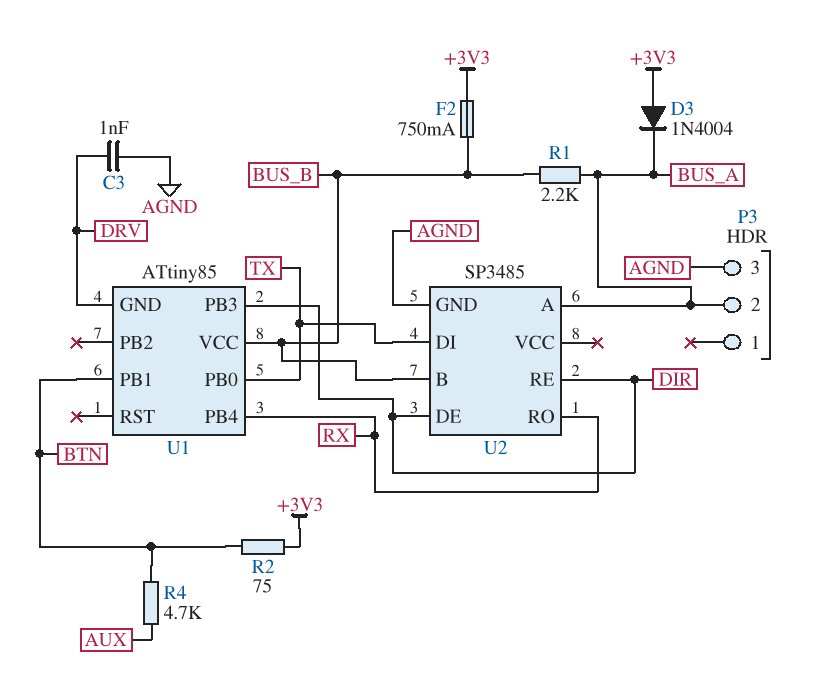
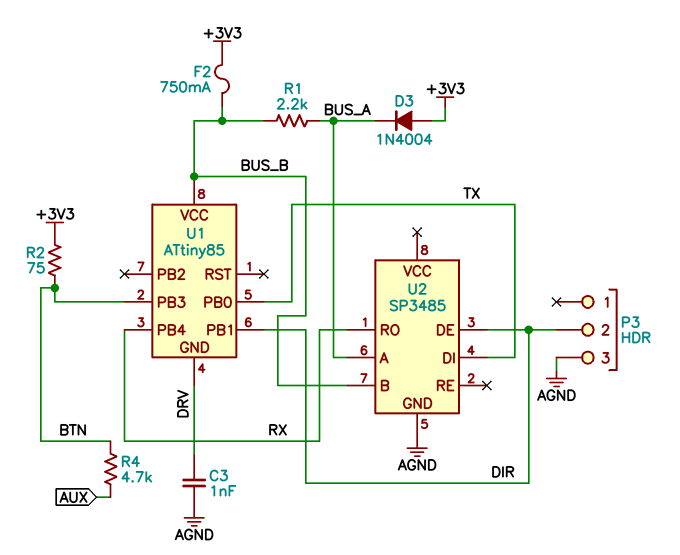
P3 pin 2: BUS_A -> DIR
U1 pin PB1: BTN -> DIR
U1 pin PB3: DIR -> BTN
U2 pin RE: DIR -> none

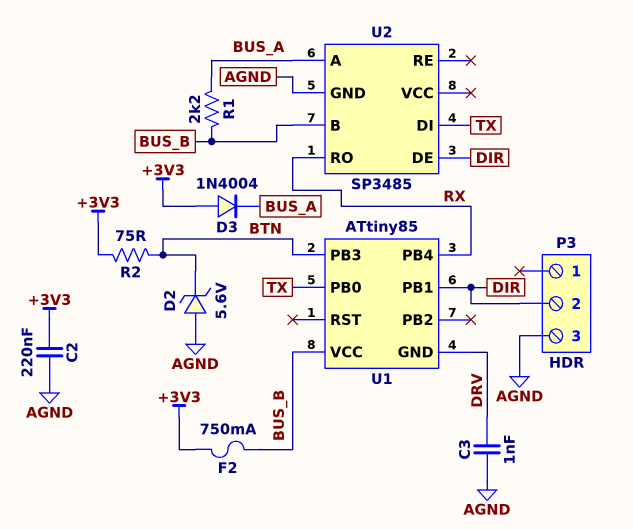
C2: none -> 220nF (+3V3, AGND)
D2: none -> zener 5.6V (A AGND, K BTN)
R4: 4.7k (AUX, BTN) -> none

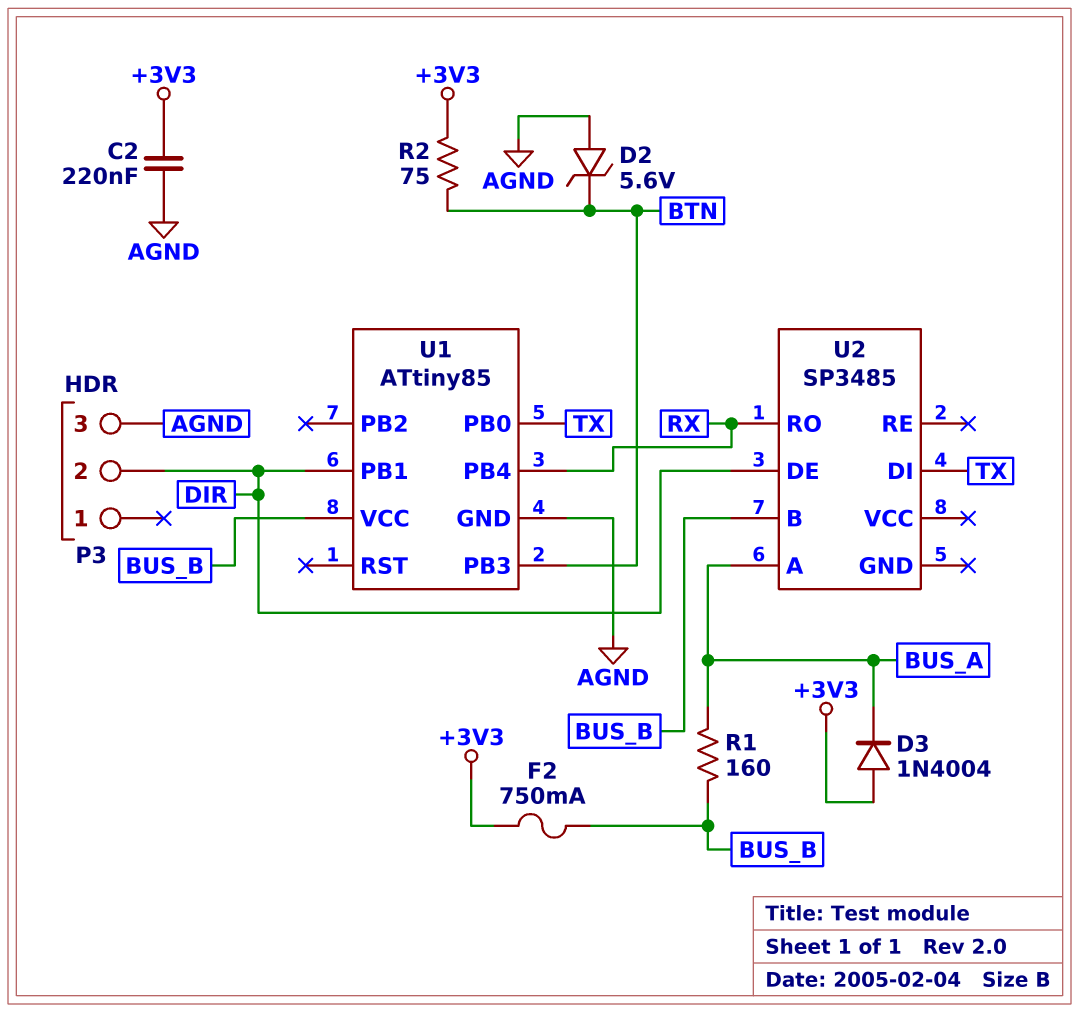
C3: 1nF (AGND, DRV) -> none
R1: 2.2k (BUS_A, BUS_B) -> 160 (BUS_A, BUS_B)
U1 pin GND: DRV -> AGND
U2 pin GND: AGND -> none

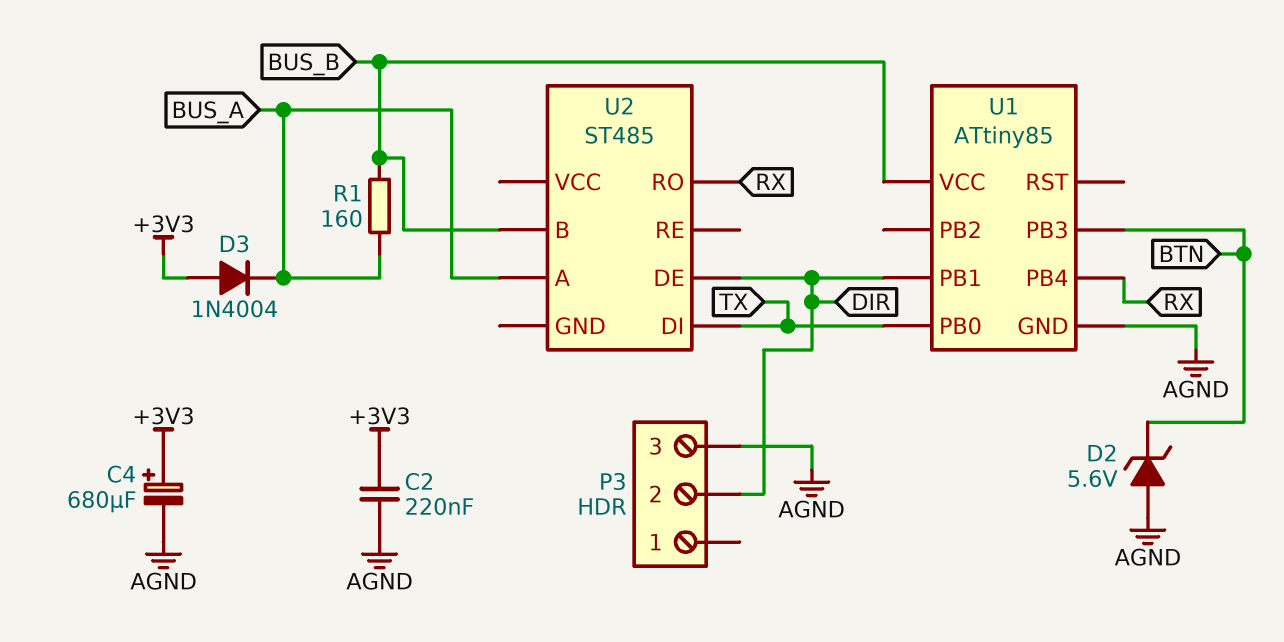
C4: none -> 680uF (plus +3V3, minus AGND)
F2: 750mA (+3V3, BUS_B) -> none
R2: 75 (+3V3, BTN) -> none
U2: SP3485 -> ST485

